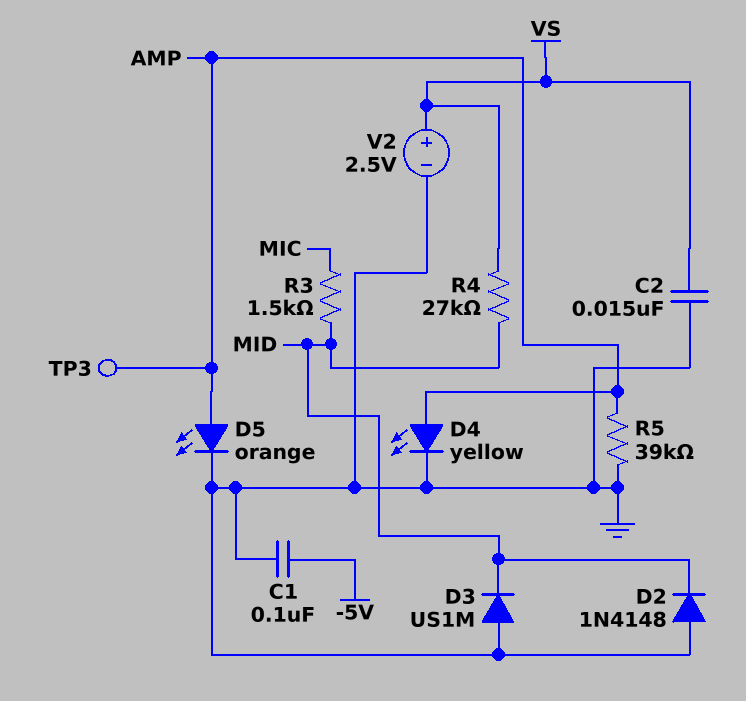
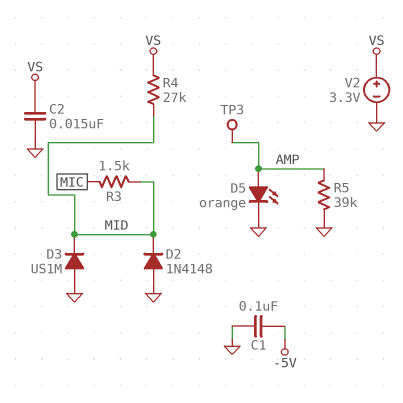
D4: LED yellow (A AMP, K GND) -> none
V2: 2.5V (plus VS, minus GND) -> 3.3V (plus VS, minus GND)

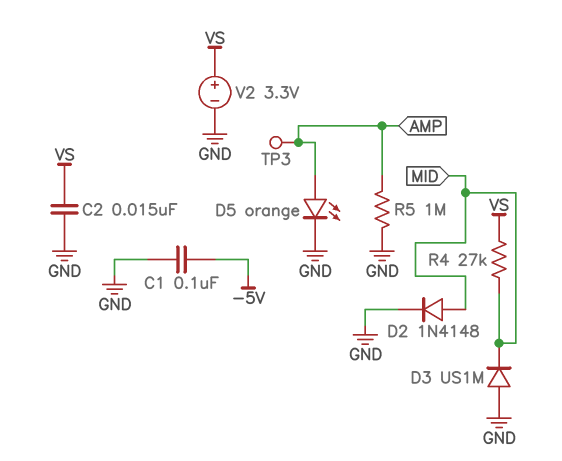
D2: diode 1N4148 (A GND, K MID) -> diode 1N4148 (A MID, K GND)
R3: 1.5k (MIC, MID) -> none
R5: 39k (AMP, GND) -> 1M (AMP, GND)

